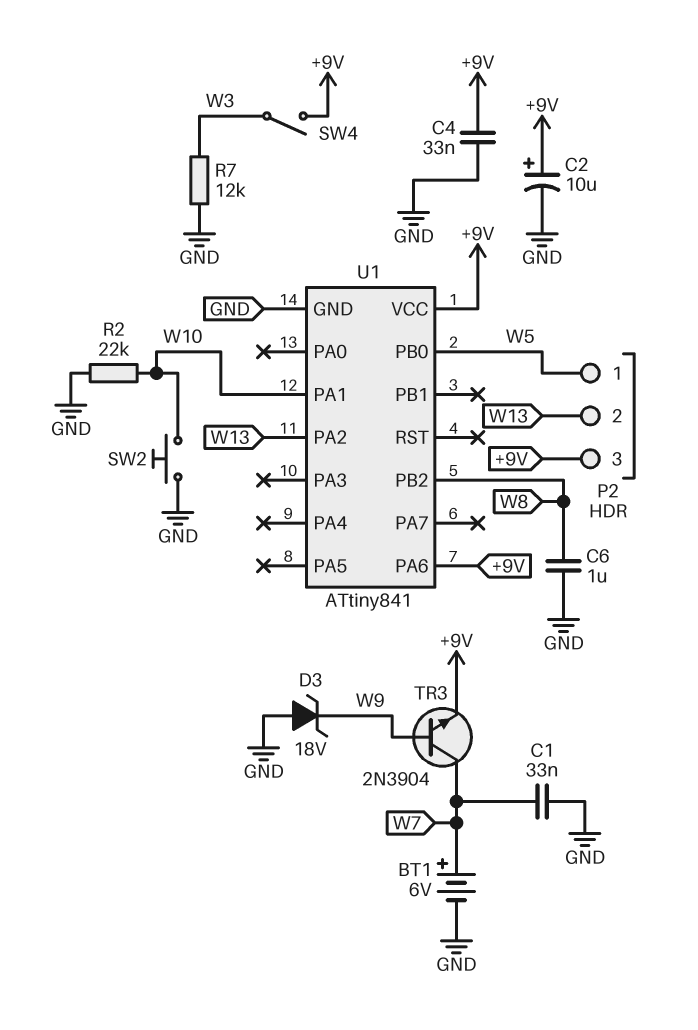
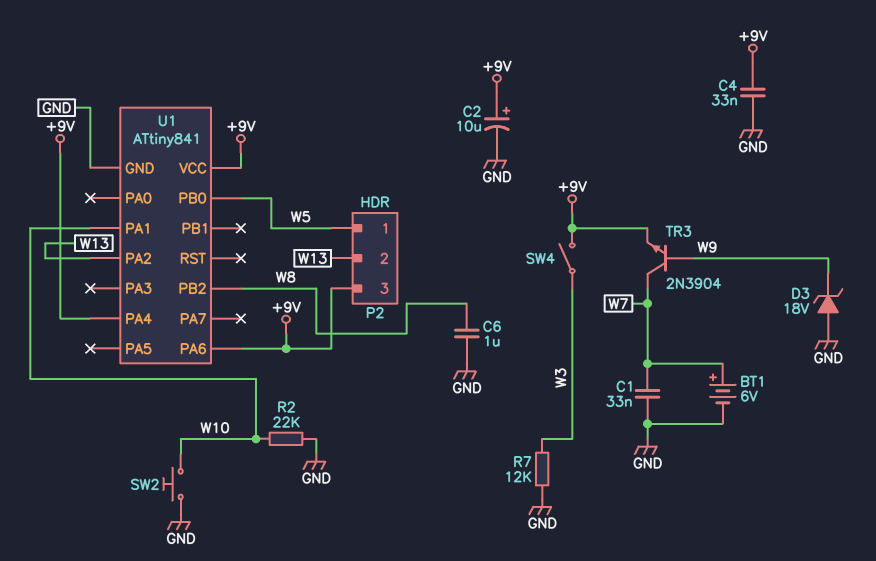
U1 pin PA4: none -> +9V

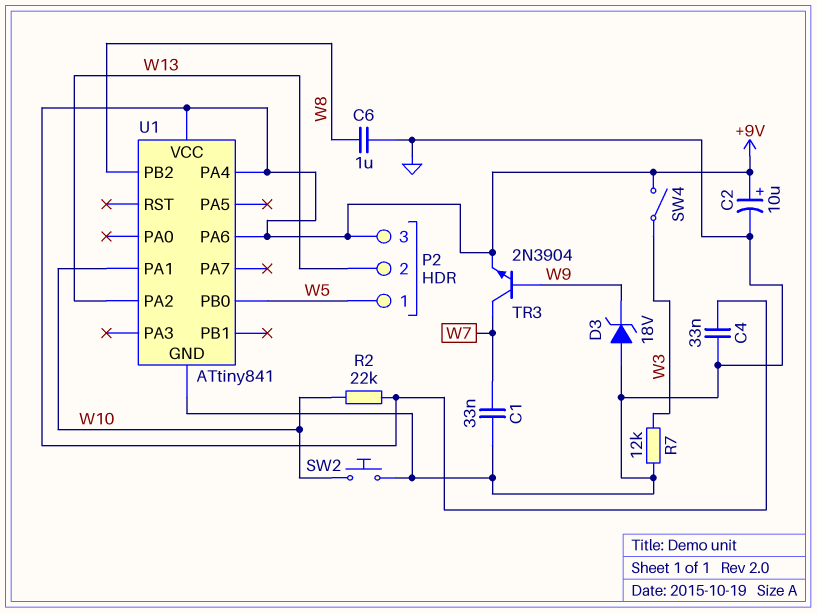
BT1: 6V (plus W7, minus GND) -> none
R2: 22k (GND, W10) -> 22k (+9V, W10)

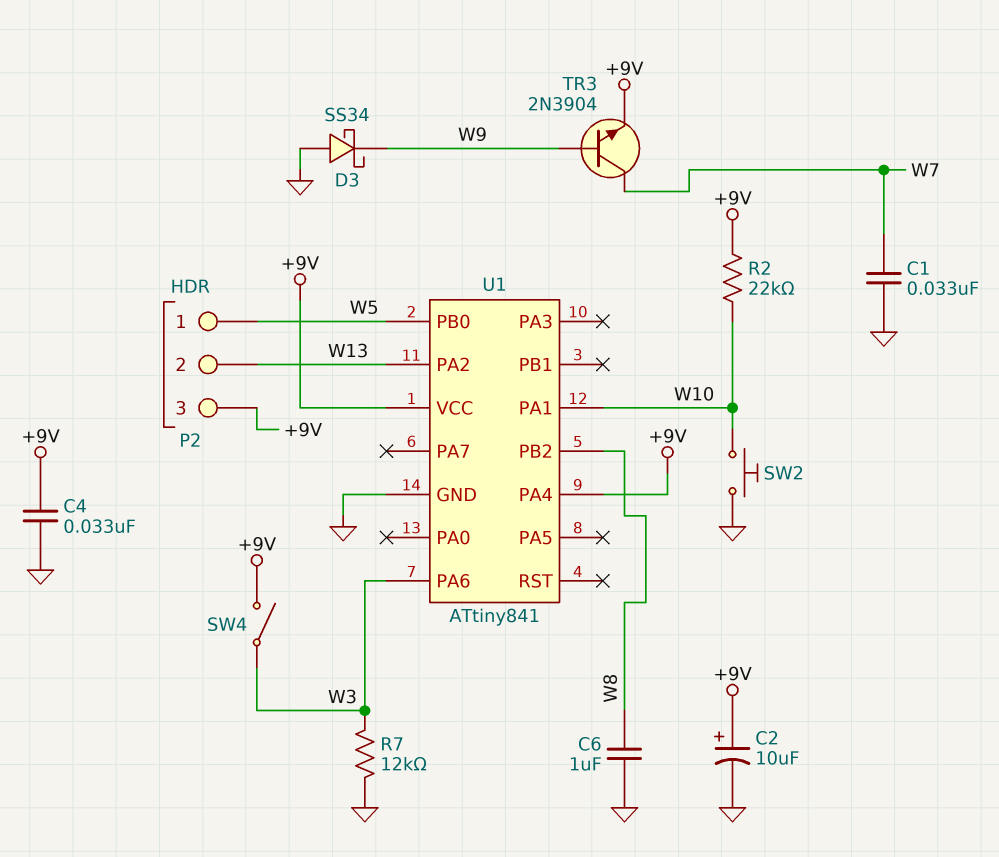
D3: zener 18V (A GND, K W9) -> schottky SS34 (A GND, K W9)
U1 pin PA6: +9V -> W3

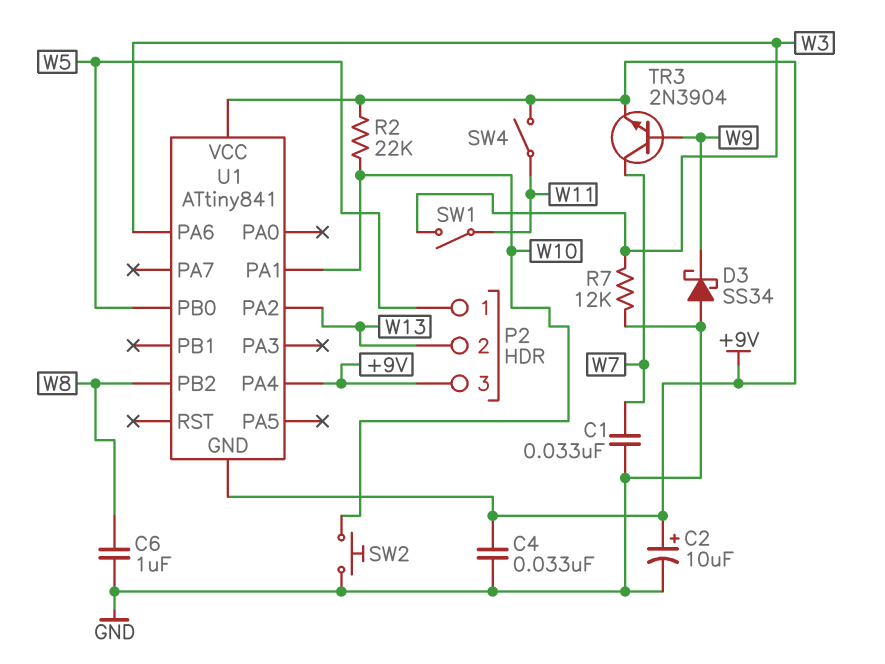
SW1: none -> switch (W3, W11)
SW4: switch (+9V, W3) -> switch (+9V, W11)
U1 pin GND: GND -> +9V

